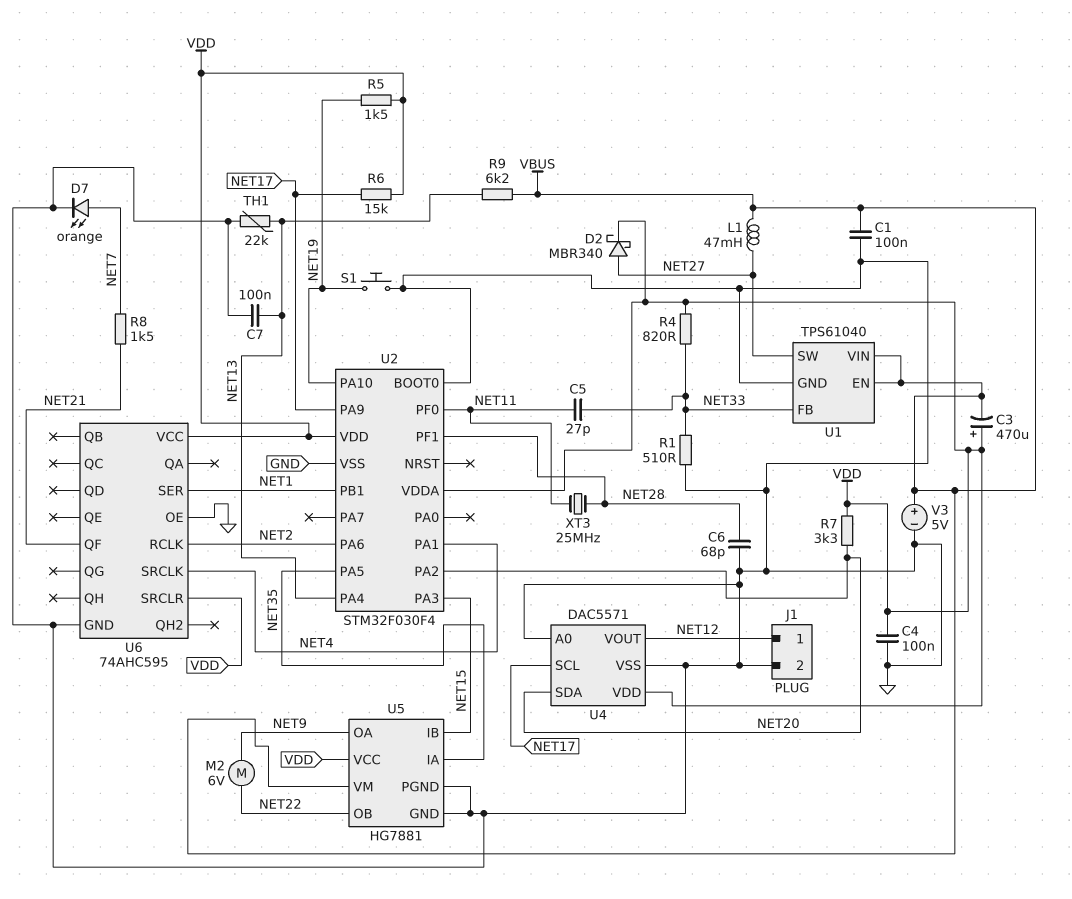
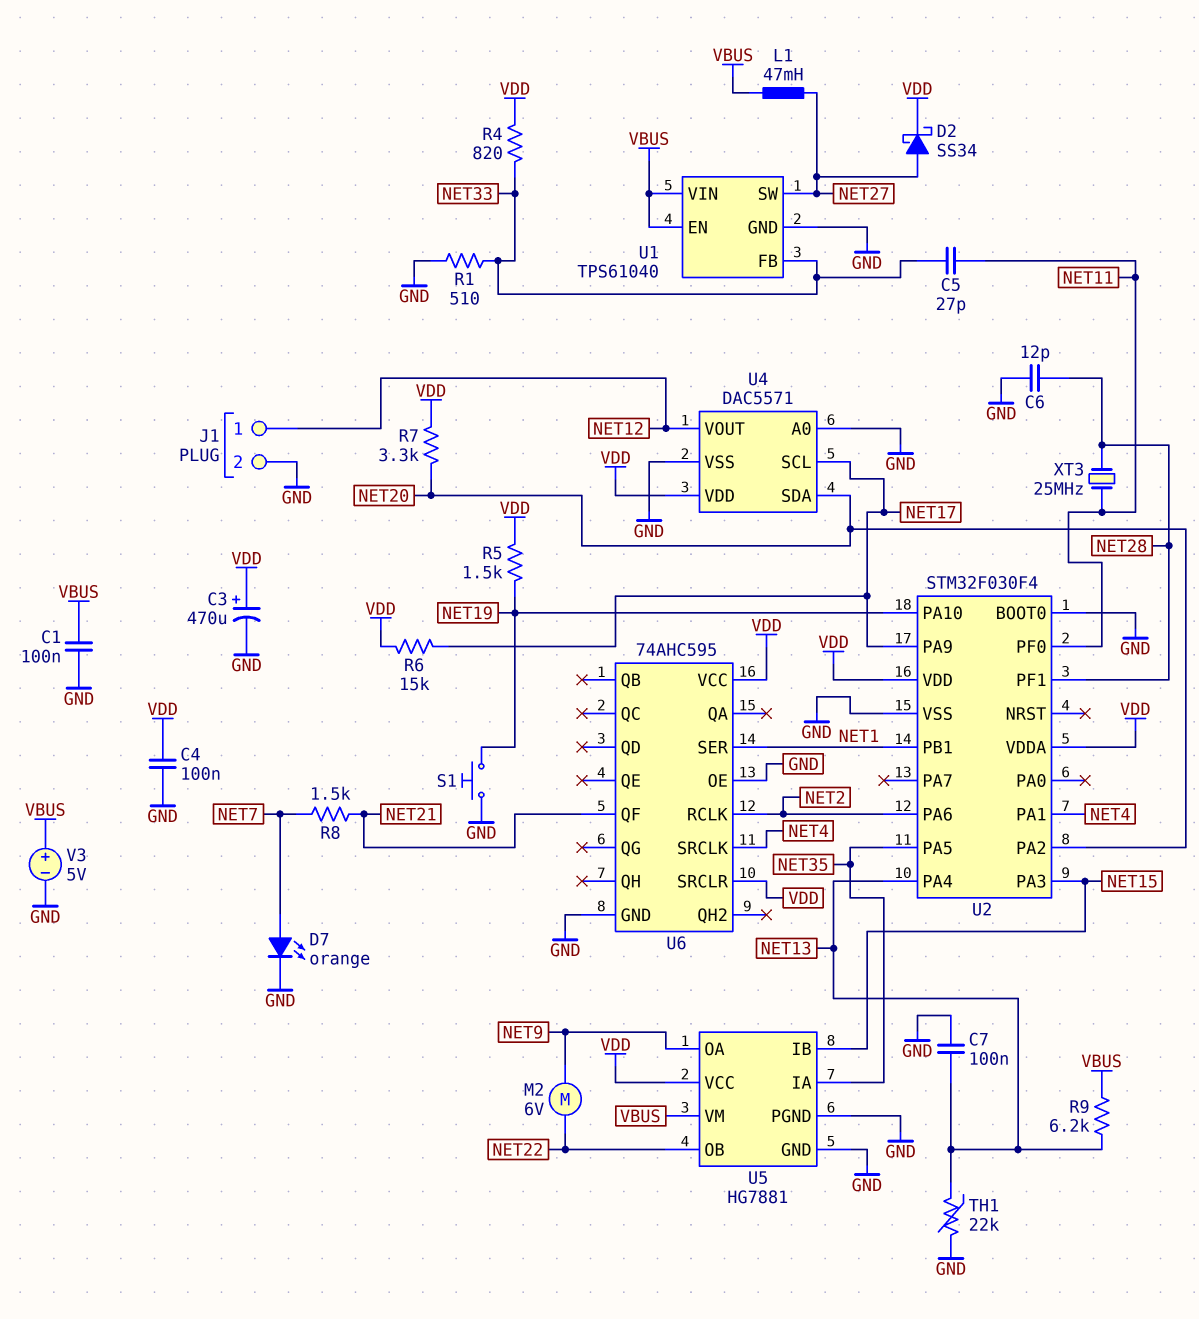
C3: 470uF (plus VDD, minus VBUS) -> 470uF (plus VDD, minus GND)
C6: 68pF (GND, NET28) -> 12pF (GND, NET28)
D2: schottky MBR340 (A NET27, K VDD) -> schottky SS34 (A NET27, K VDD)

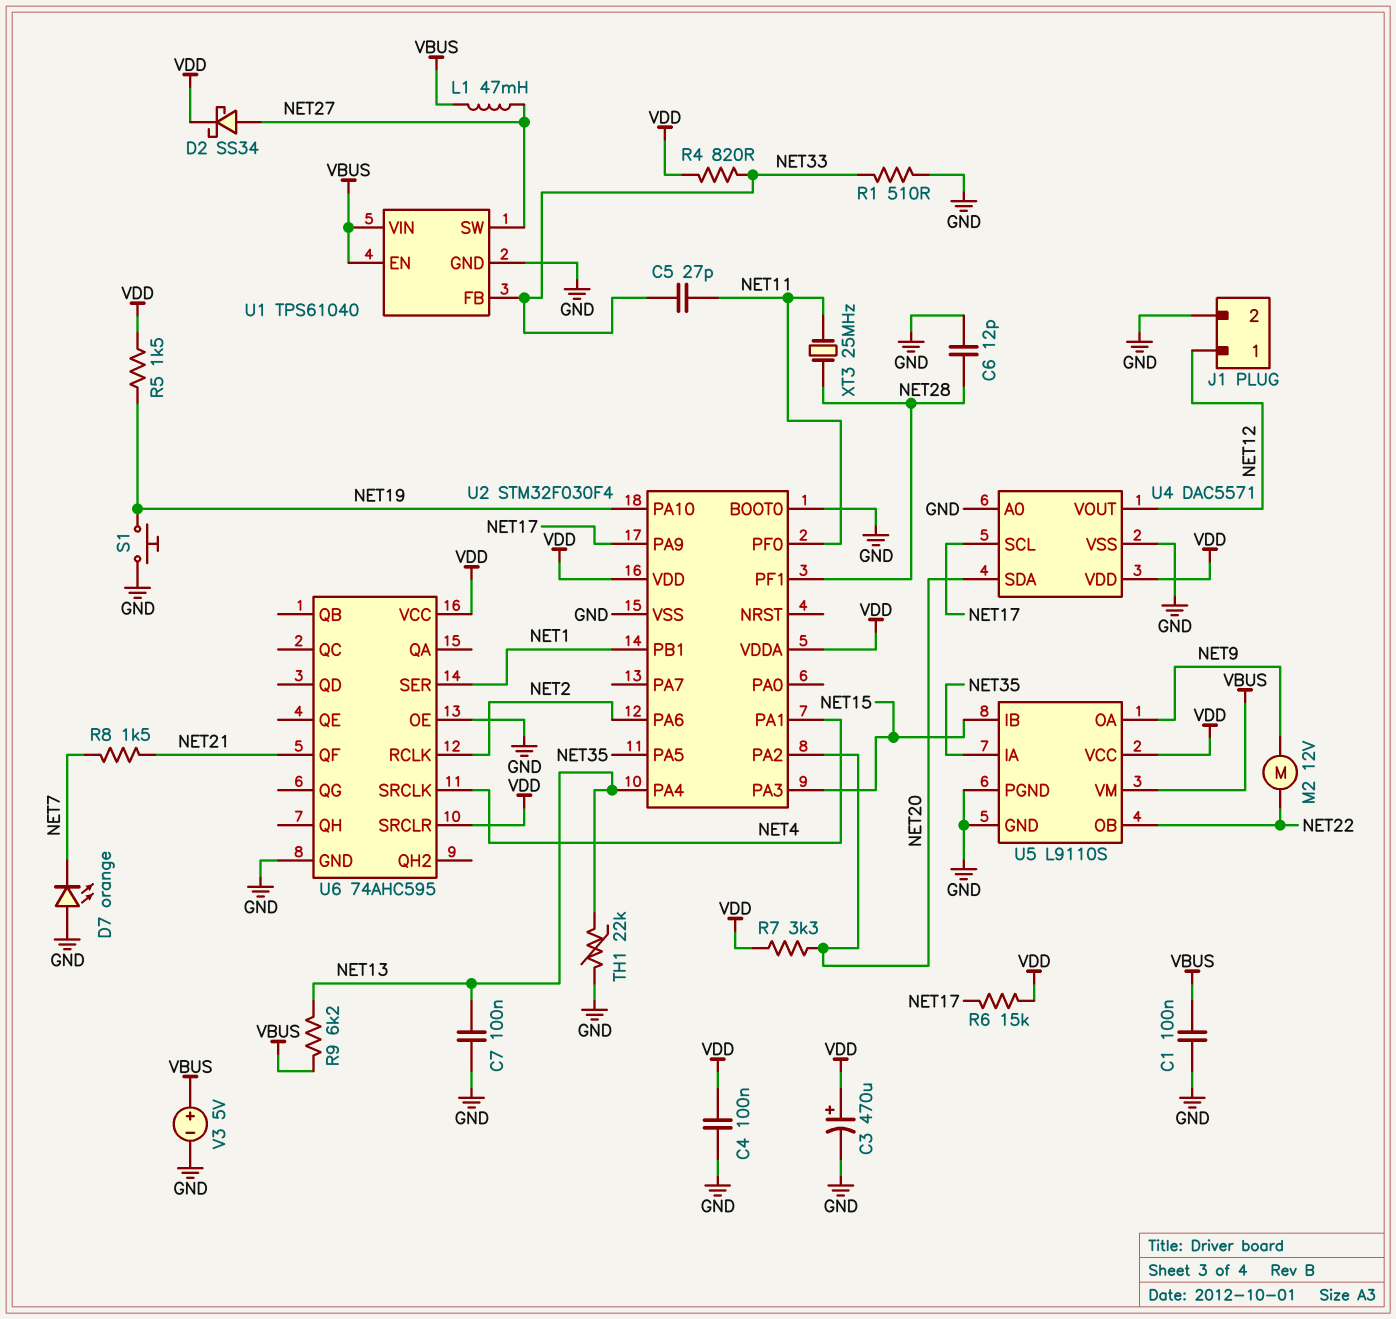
D7: LED orange (A NET7, K GND) -> LED orange (A GND, K NET7)
M2: motor 6V (NET9, NET22) -> motor 12V (NET9, NET22)
U5: HG7881 -> L9110S

